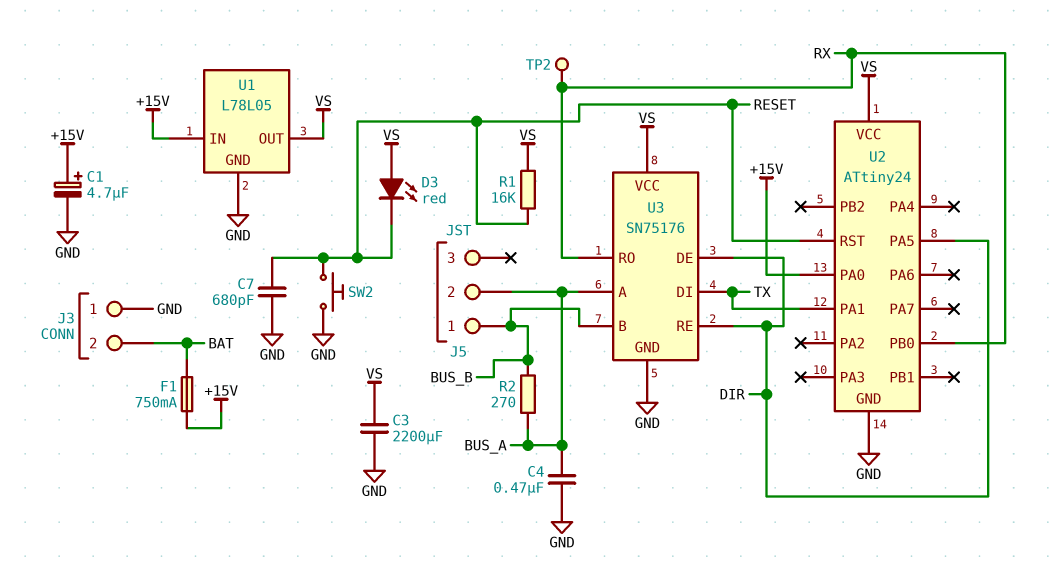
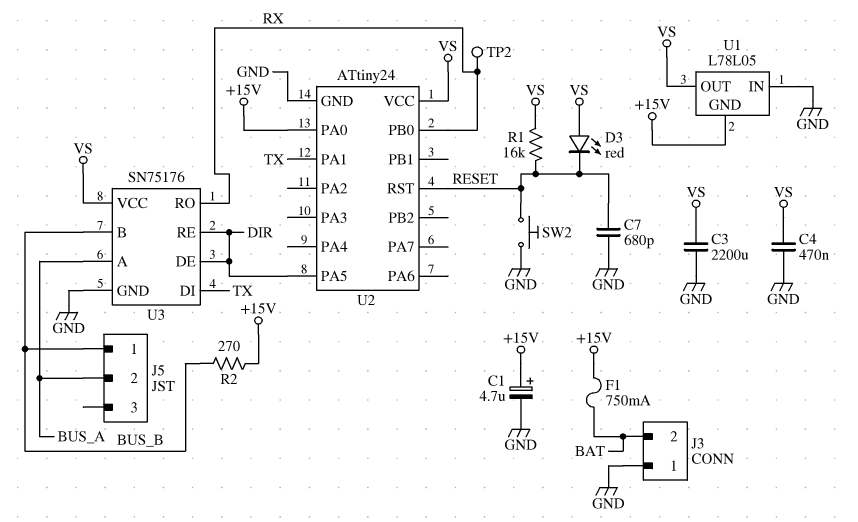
C4: 470nF (BUS_A, GND) -> 470nF (GND, VS)
R2: 270 (BUS_A, BUS_B) -> 270 (+15V, BUS_B)
U1 pin GND: GND -> +15V
U1 pin IN: +15V -> GND

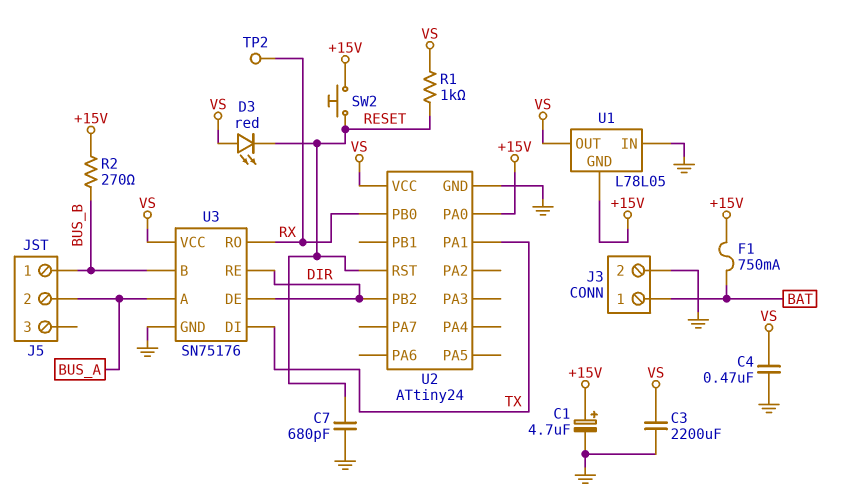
J3 pin 1: GND -> BAT
J3 pin 2: BAT -> GND
R1: 16k (RESET, VS) -> 1k (RESET, VS)
SW2: button (GND, RESET) -> button (+15V, RESET)
U2 pin PA5: DIR -> none
U2 pin PB2: none -> DIR

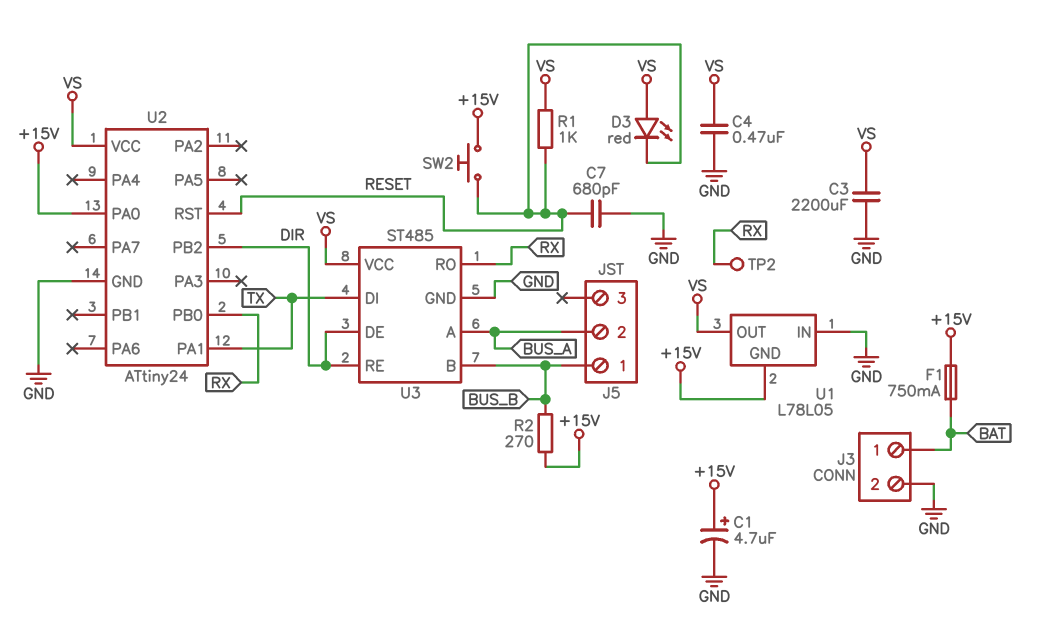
U3: SN75176 -> ST485

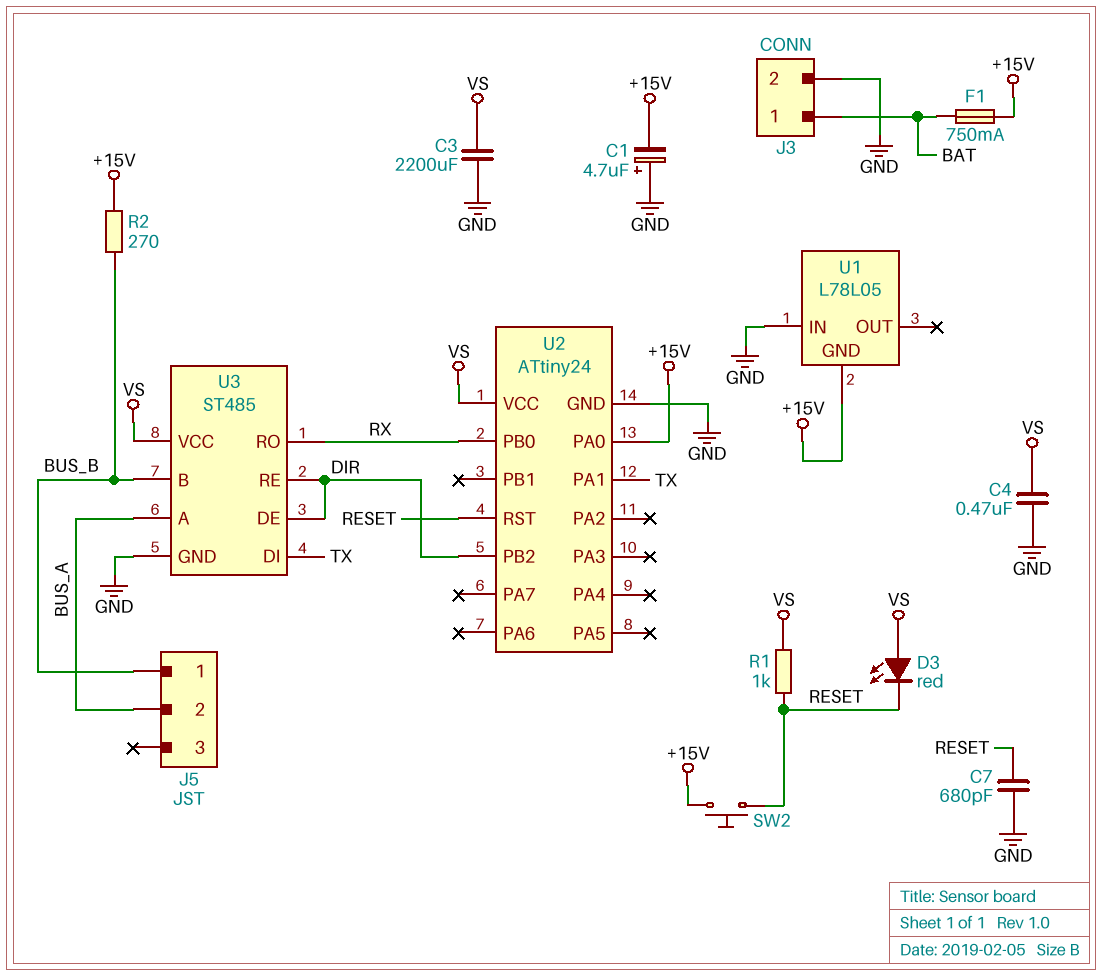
C1: 4.7uF (plus +15V, minus GND) -> 4.7uF (plus GND, minus +15V)
TP2: test point (RX) -> none
U1 pin OUT: VS -> none

